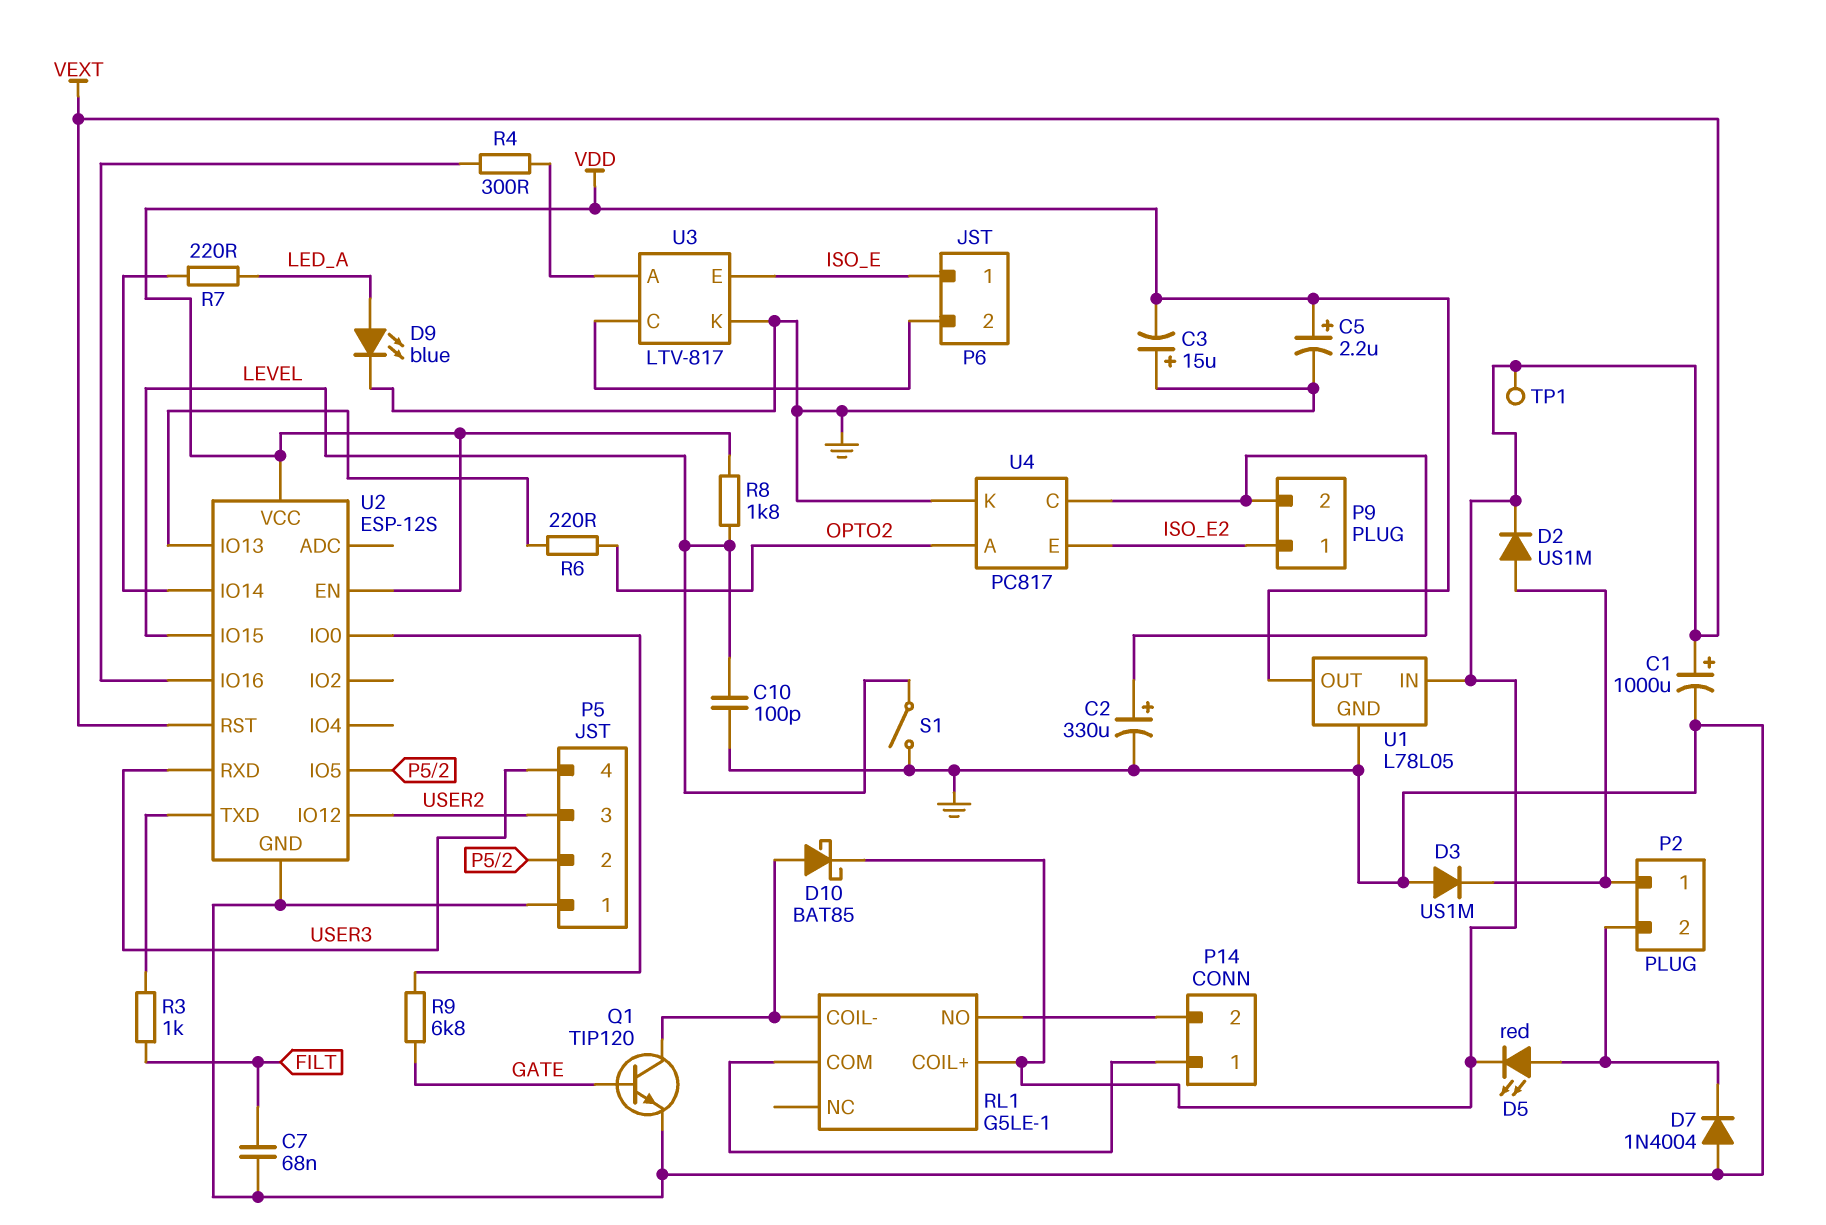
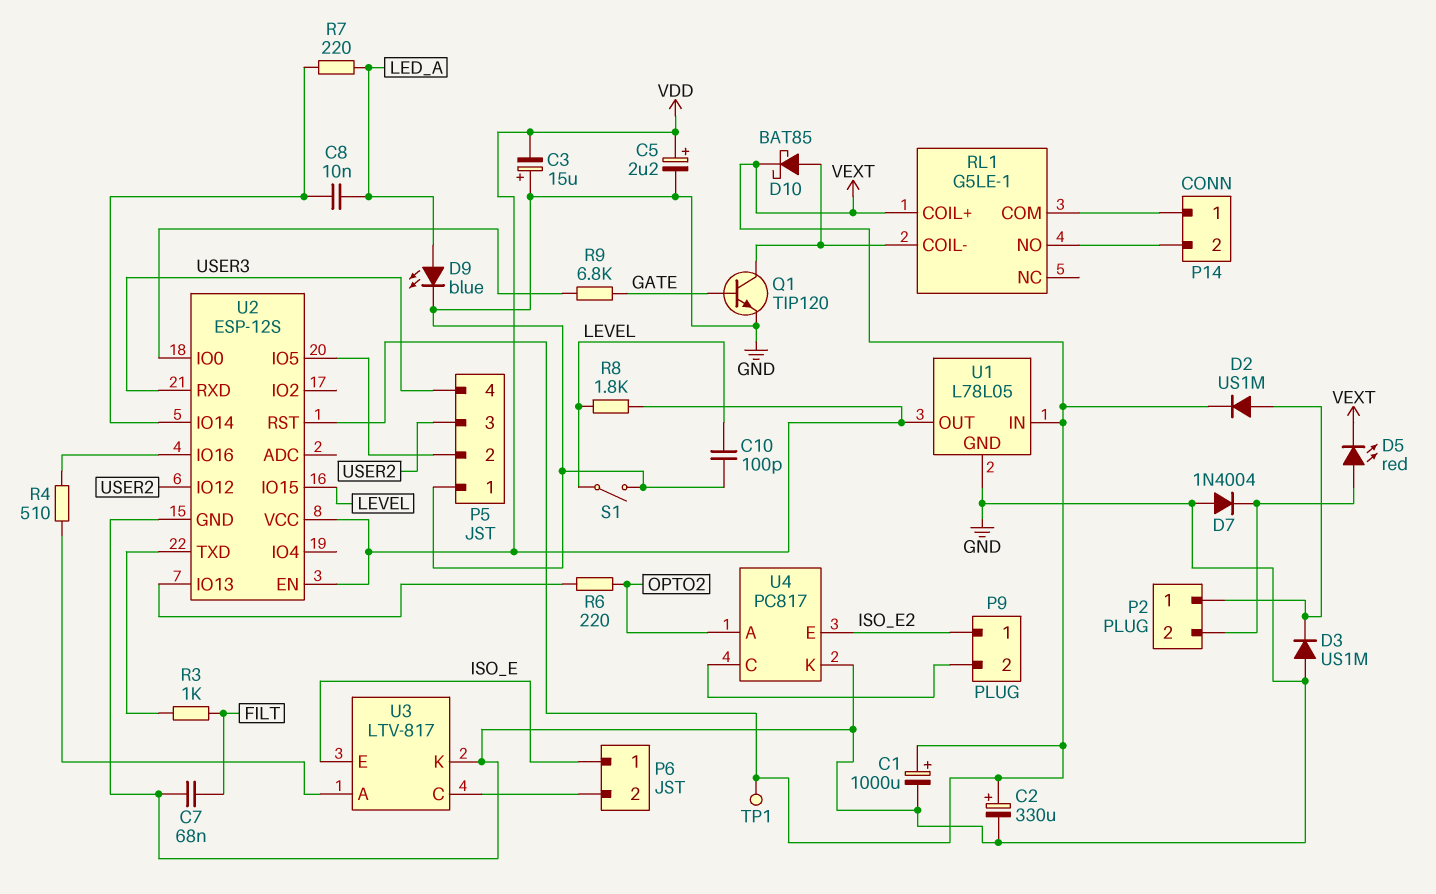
C2: 330uF (plus P9/2, minus GND) -> 330uF (plus VEXT, minus GND)
C8: none -> 10nF (LED_A, U2/IO14)
R4: 300 (U2/IO16, U3/A) -> 510 (U2/IO16, U3/A)

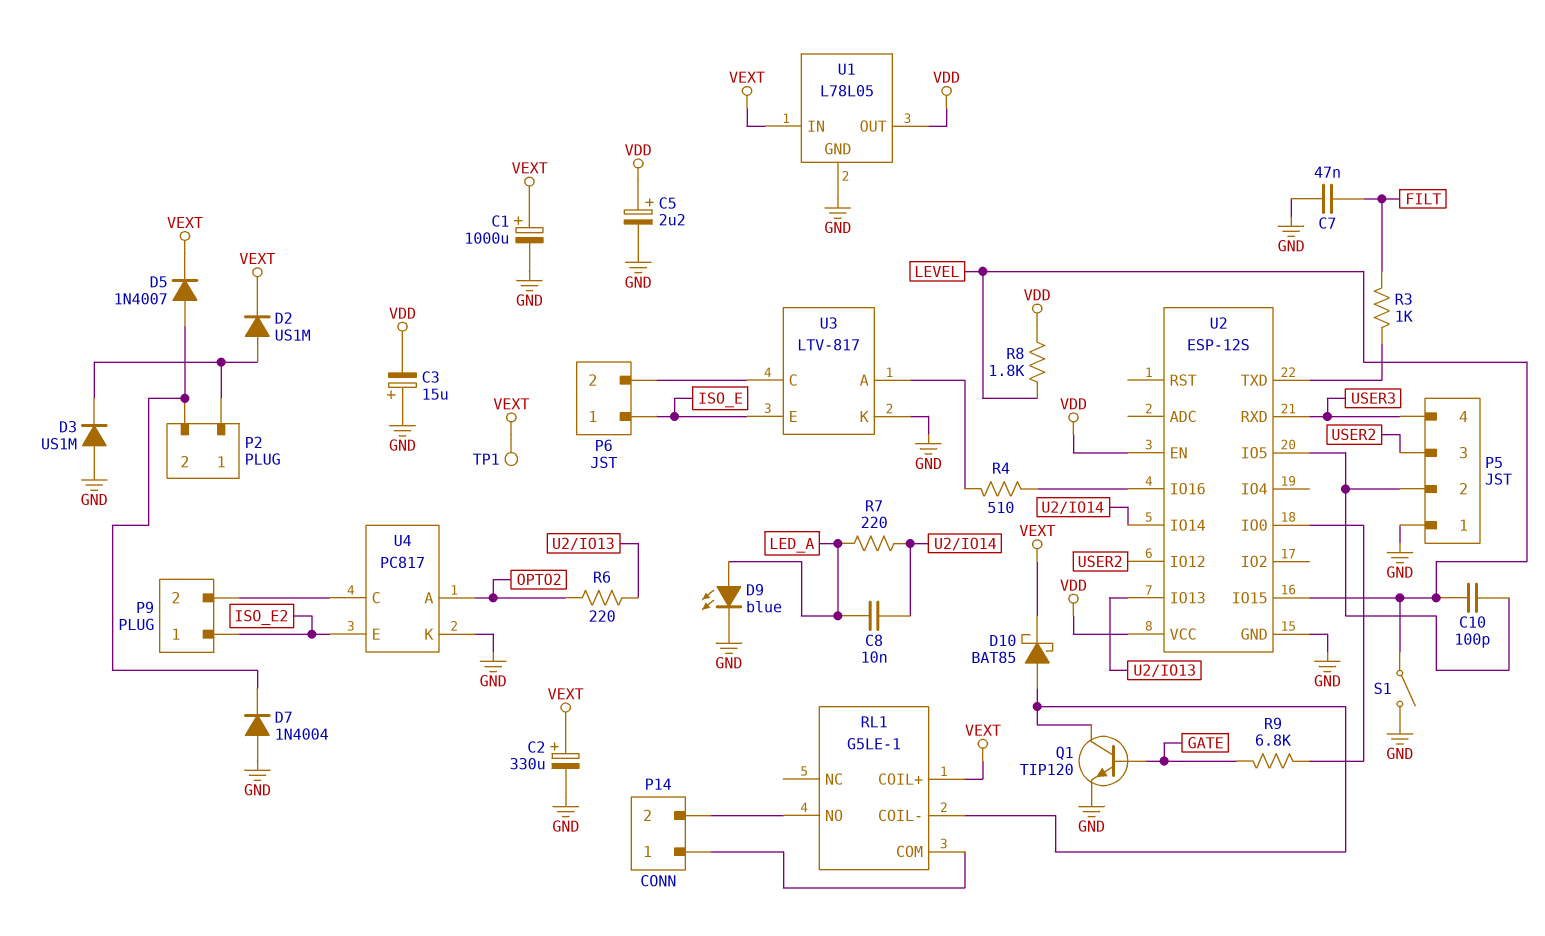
C7: 68nF (FILT, GND) -> 47nF (FILT, GND)
C10: 100pF (GND, LEVEL) -> 100pF (LEVEL, P5/2)
D5: LED red (A P2/2, K VEXT) -> diode 1N4007 (A P2/2, K VEXT)
U2 pin RST: VEXT -> none

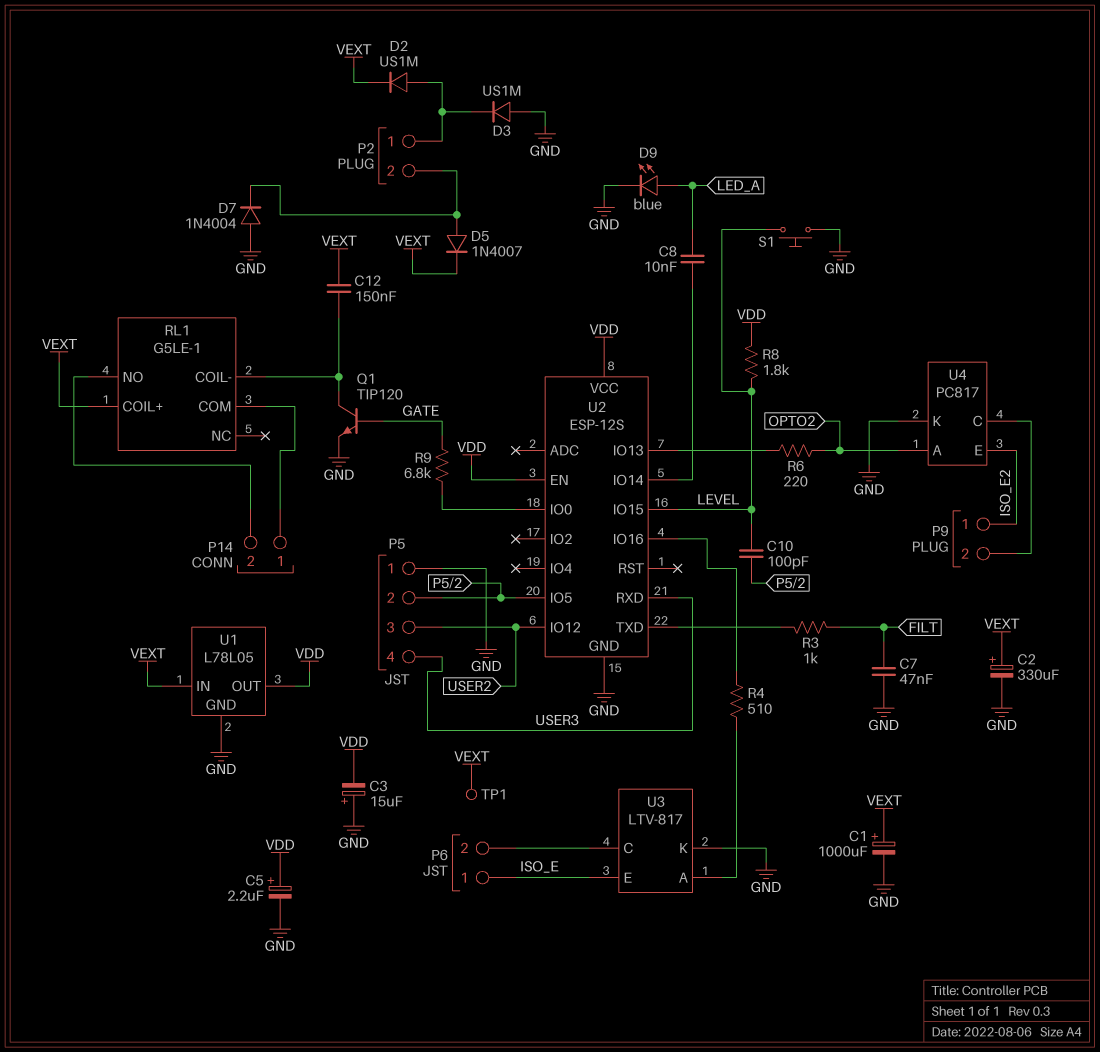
C12: none -> 150nF (RL1/COIL-, VEXT)
D10: schottky BAT85 (A RL1/COIL-, K VEXT) -> none
R7: 220 (LED_A, U2/IO14) -> none
S1: switch (GND, LEVEL) -> button (GND, LEVEL)

